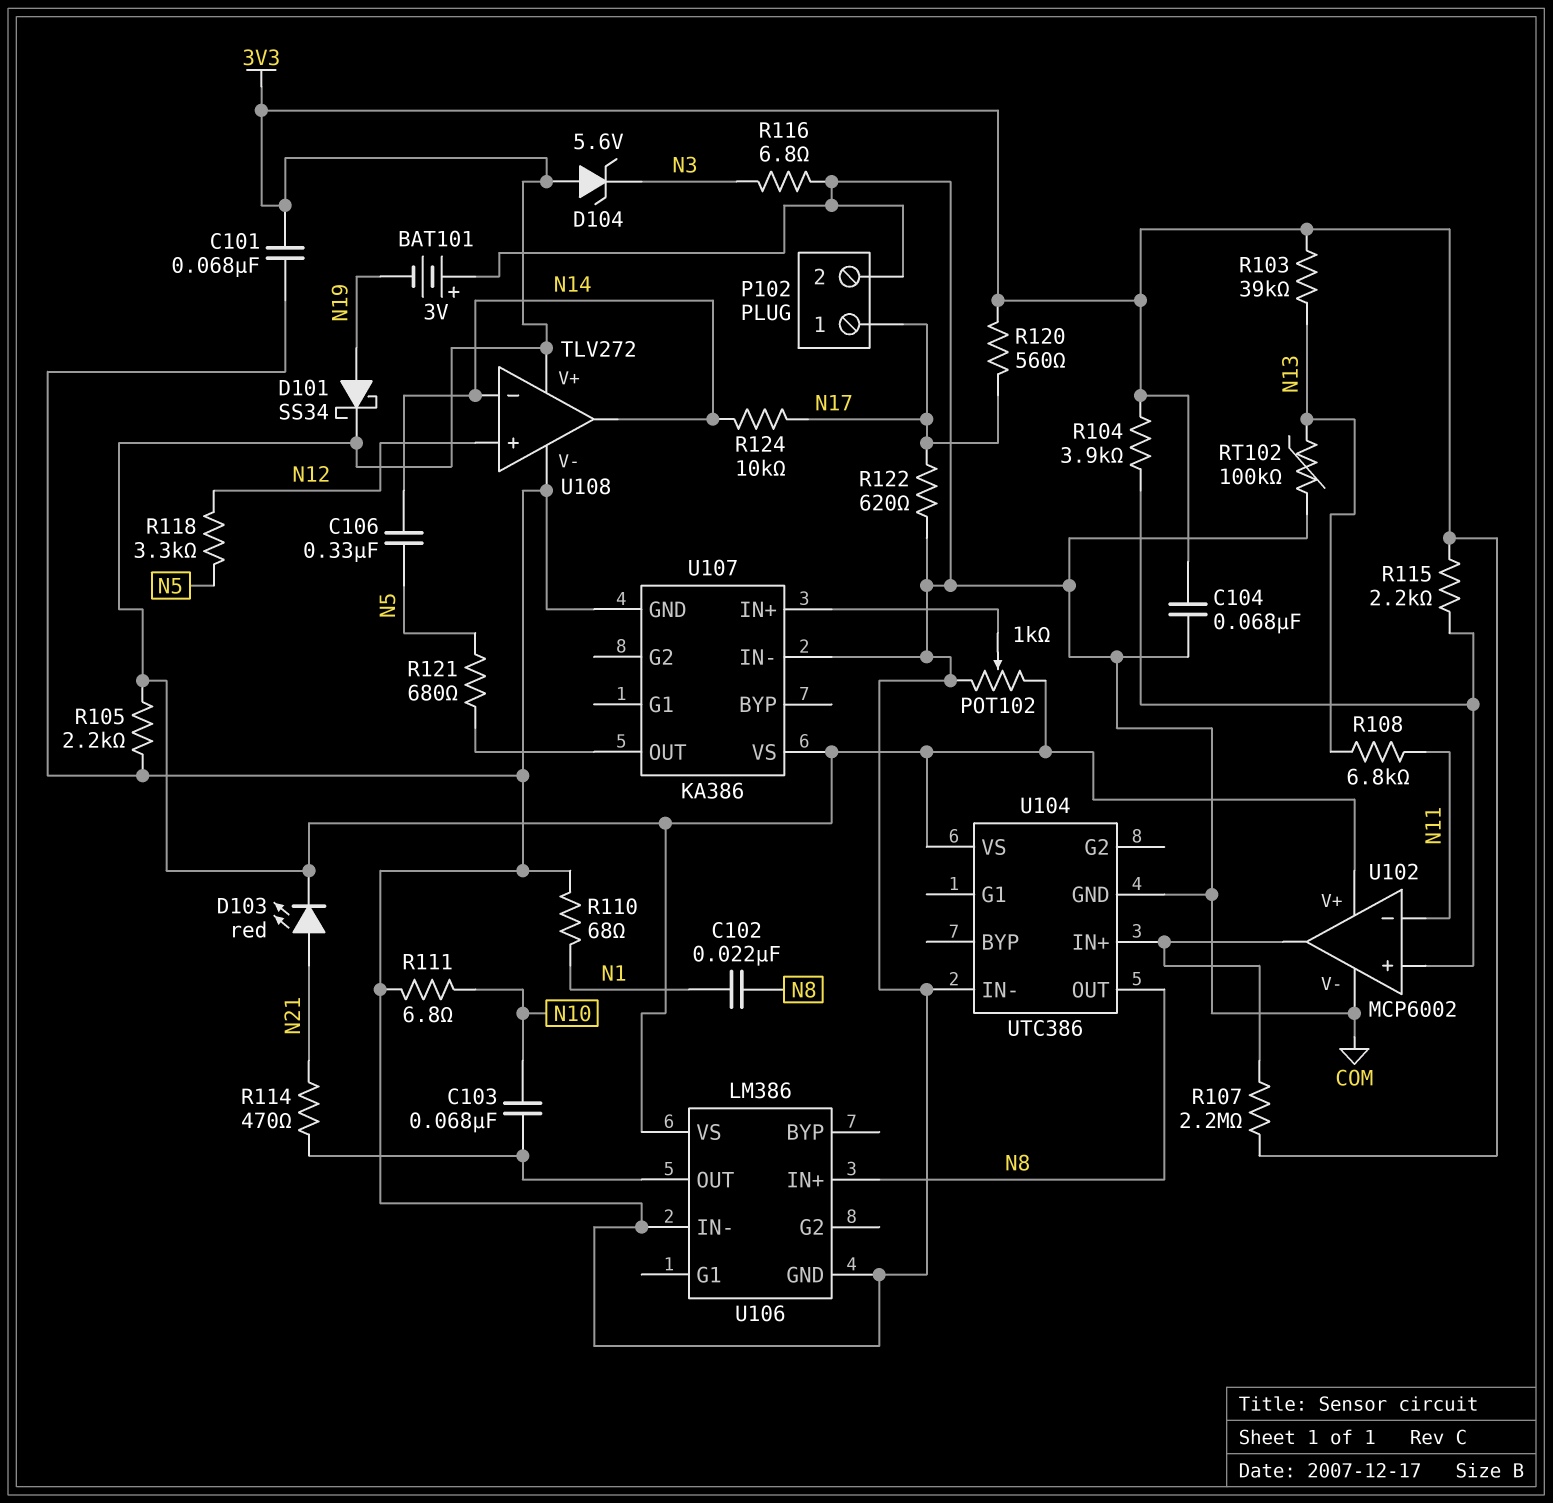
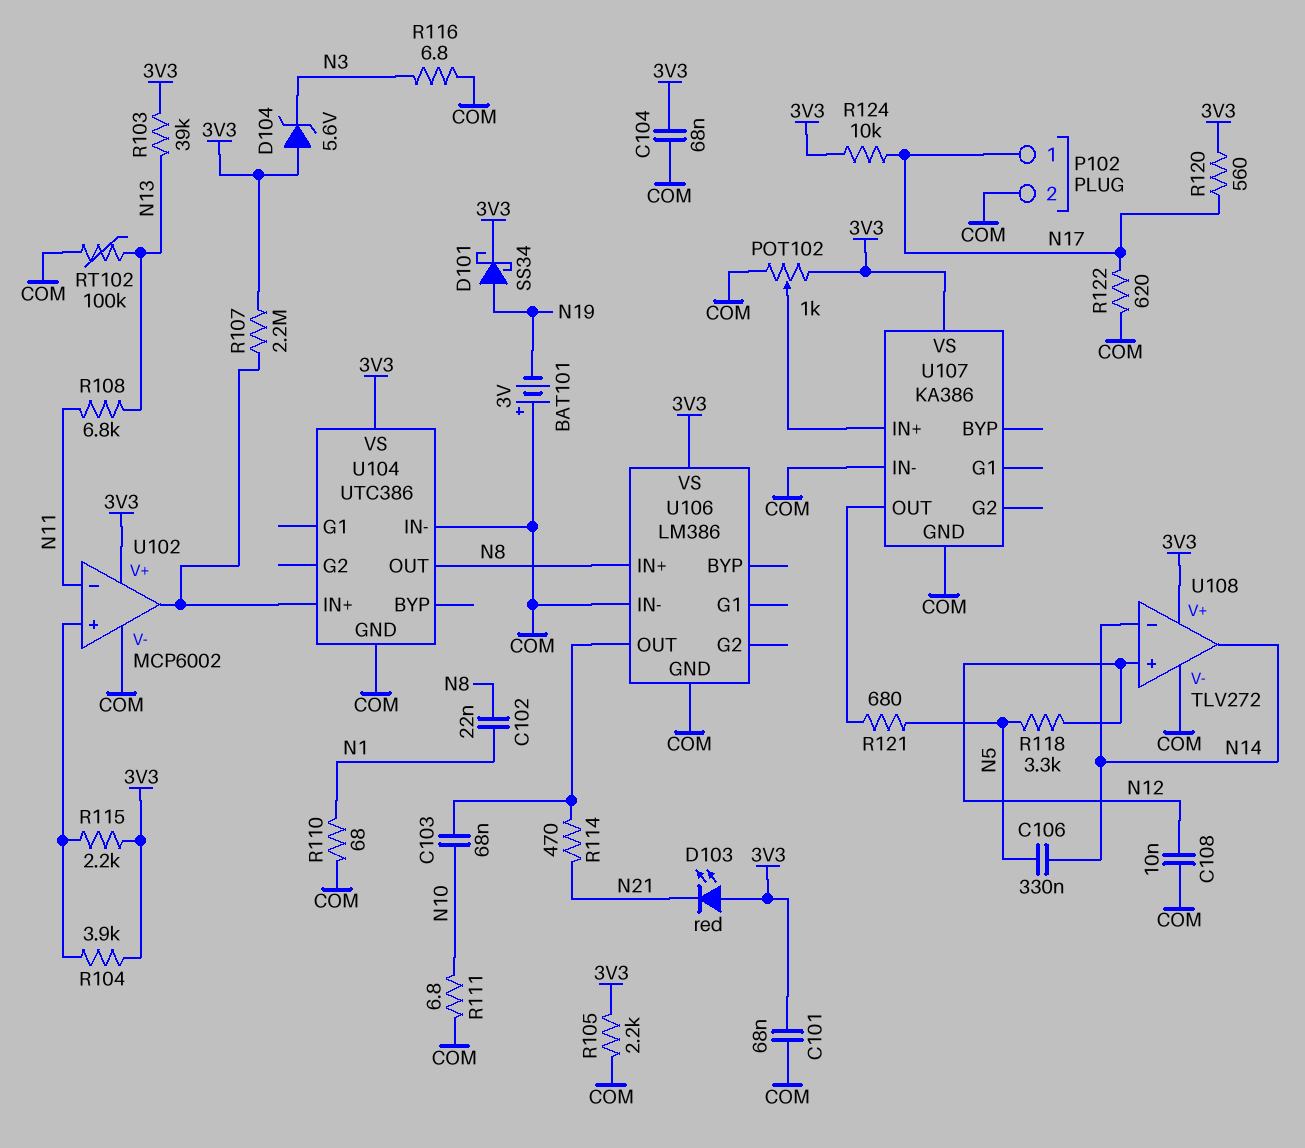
C108: none -> 10nF (COM, N12)
D103: LED red (A N21, K 3V3) -> LED red (A 3V3, K N21)
R124: 10k (N14, N17) -> 10k (3V3, N17)

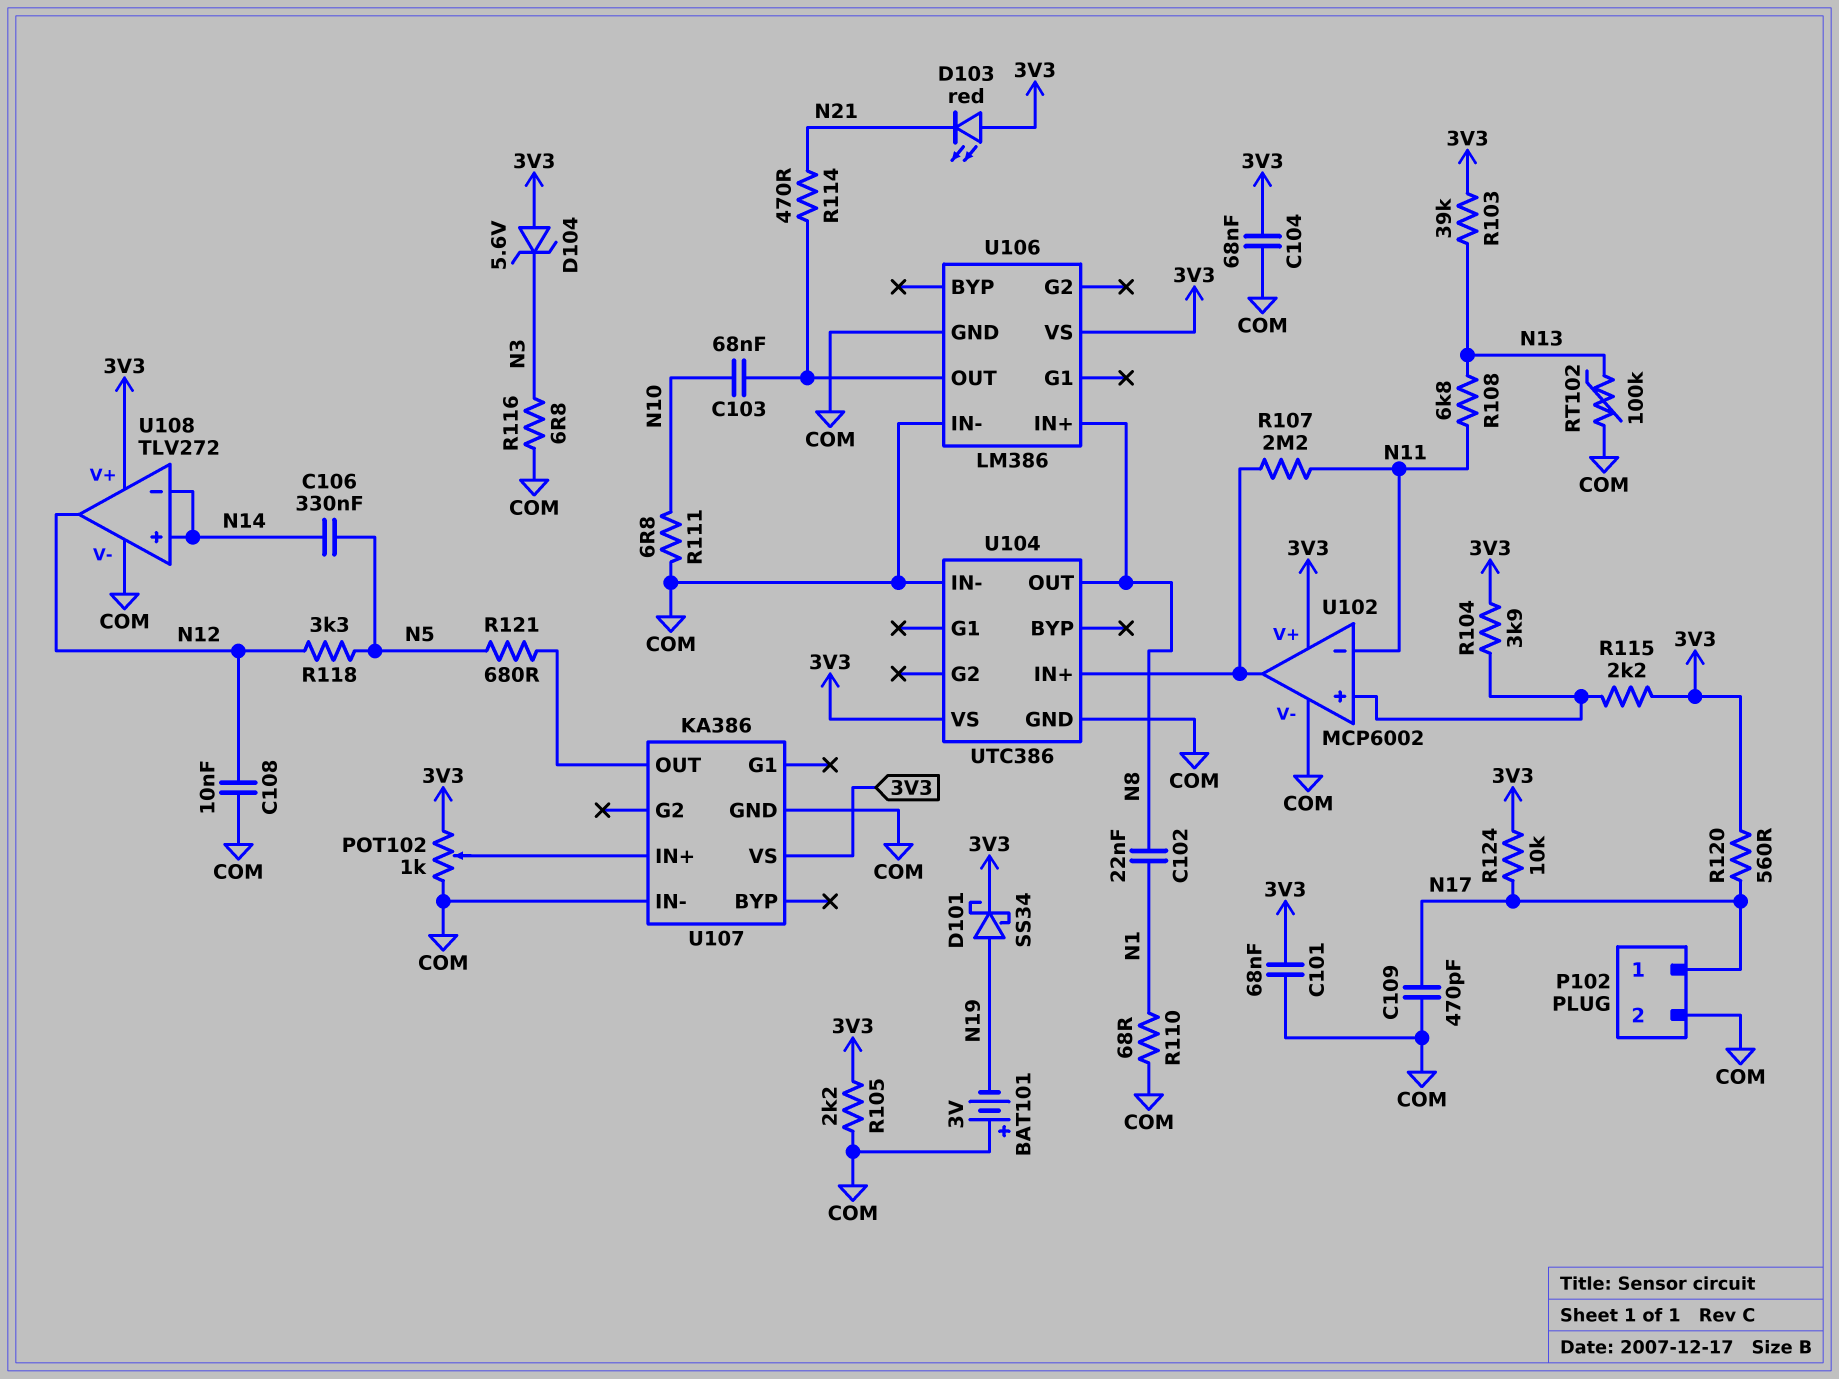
C109: none -> 470pF (COM, N17)
R107: 2.2M (3V3, U102/out) -> 2.2M (N11, U102/out)
R122: 620 (COM, N17) -> none
U108 pin in+: N12 -> N14
U108 pin out: N14 -> N12

